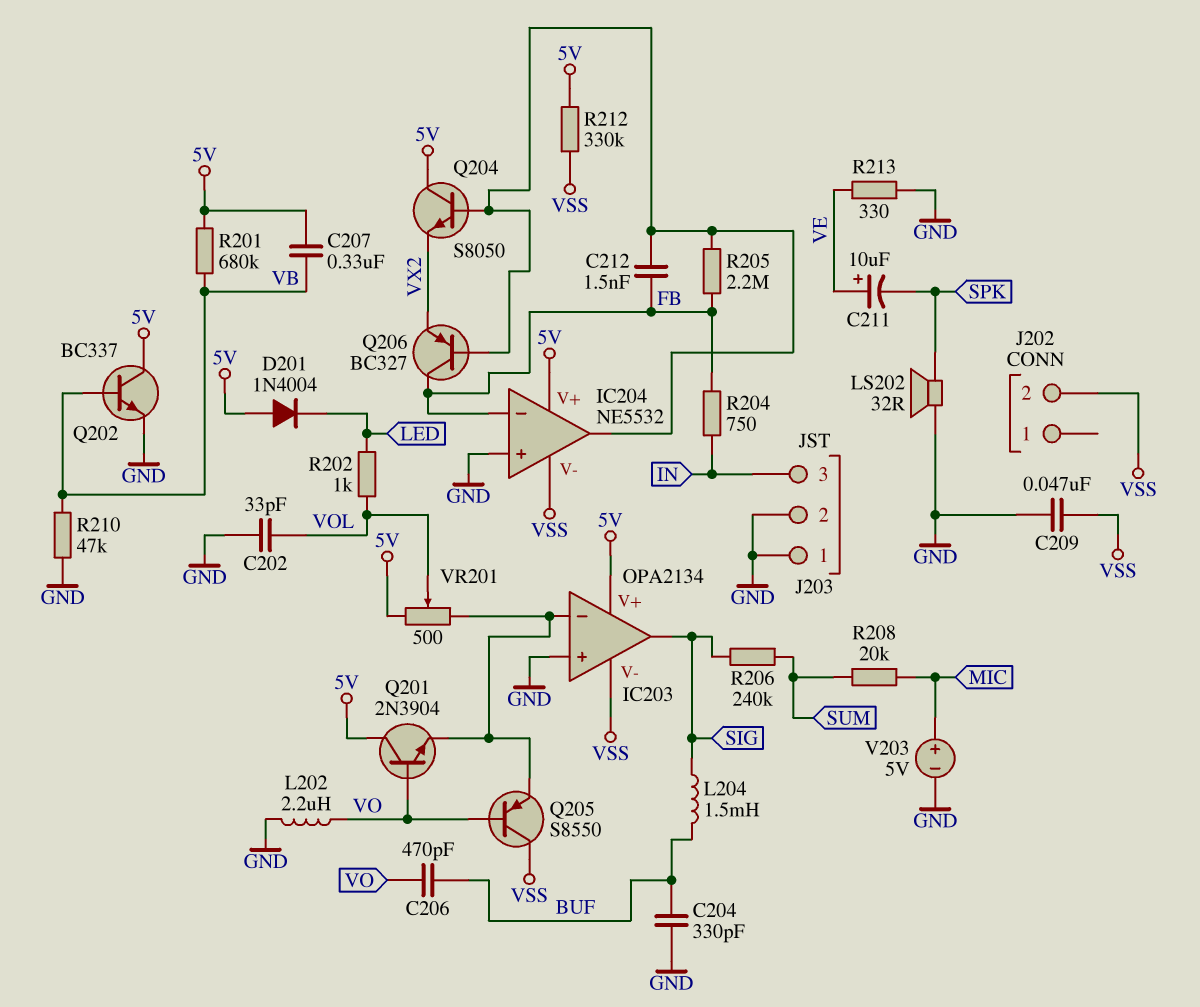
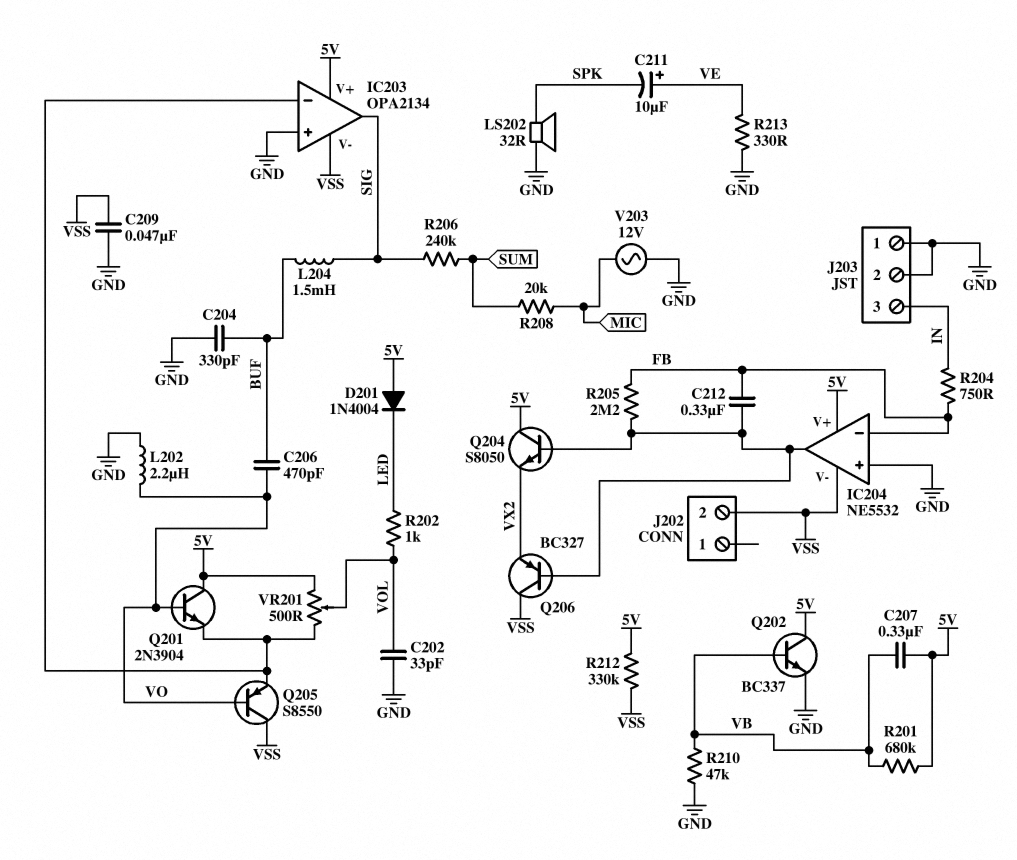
C212: 1.5nF (FB, IC204/out) -> 330nF (FB, IC204/out)
Q206: PNP BC327 (B IC204/out, C FB, E VX2) -> PNP BC327 (B IC204/out, C VSS, E VX2)
V203: 5V (plus MIC, minus GND) -> AC 12V (GND, MIC)

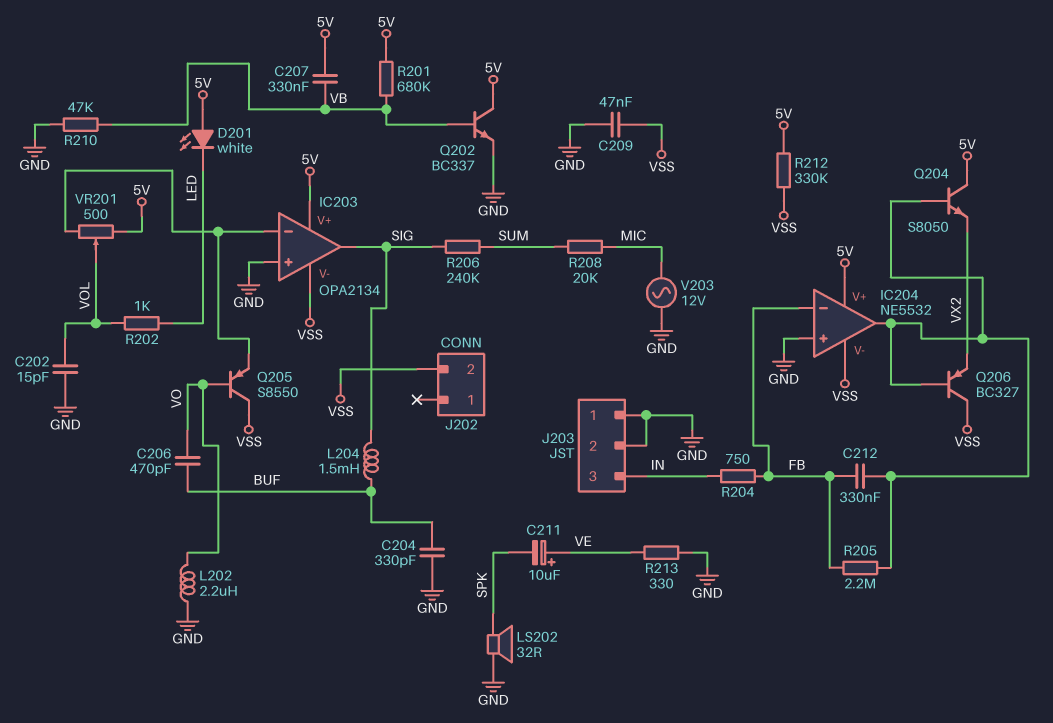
C202: 33pF (GND, VOL) -> 15pF (GND, VOL)
D201: diode 1N4004 (A 5V, K LED) -> LED white (A 5V, K LED)
Q201: NPN 2N3904 (B VO, C 5V, E IC203/in-) -> none

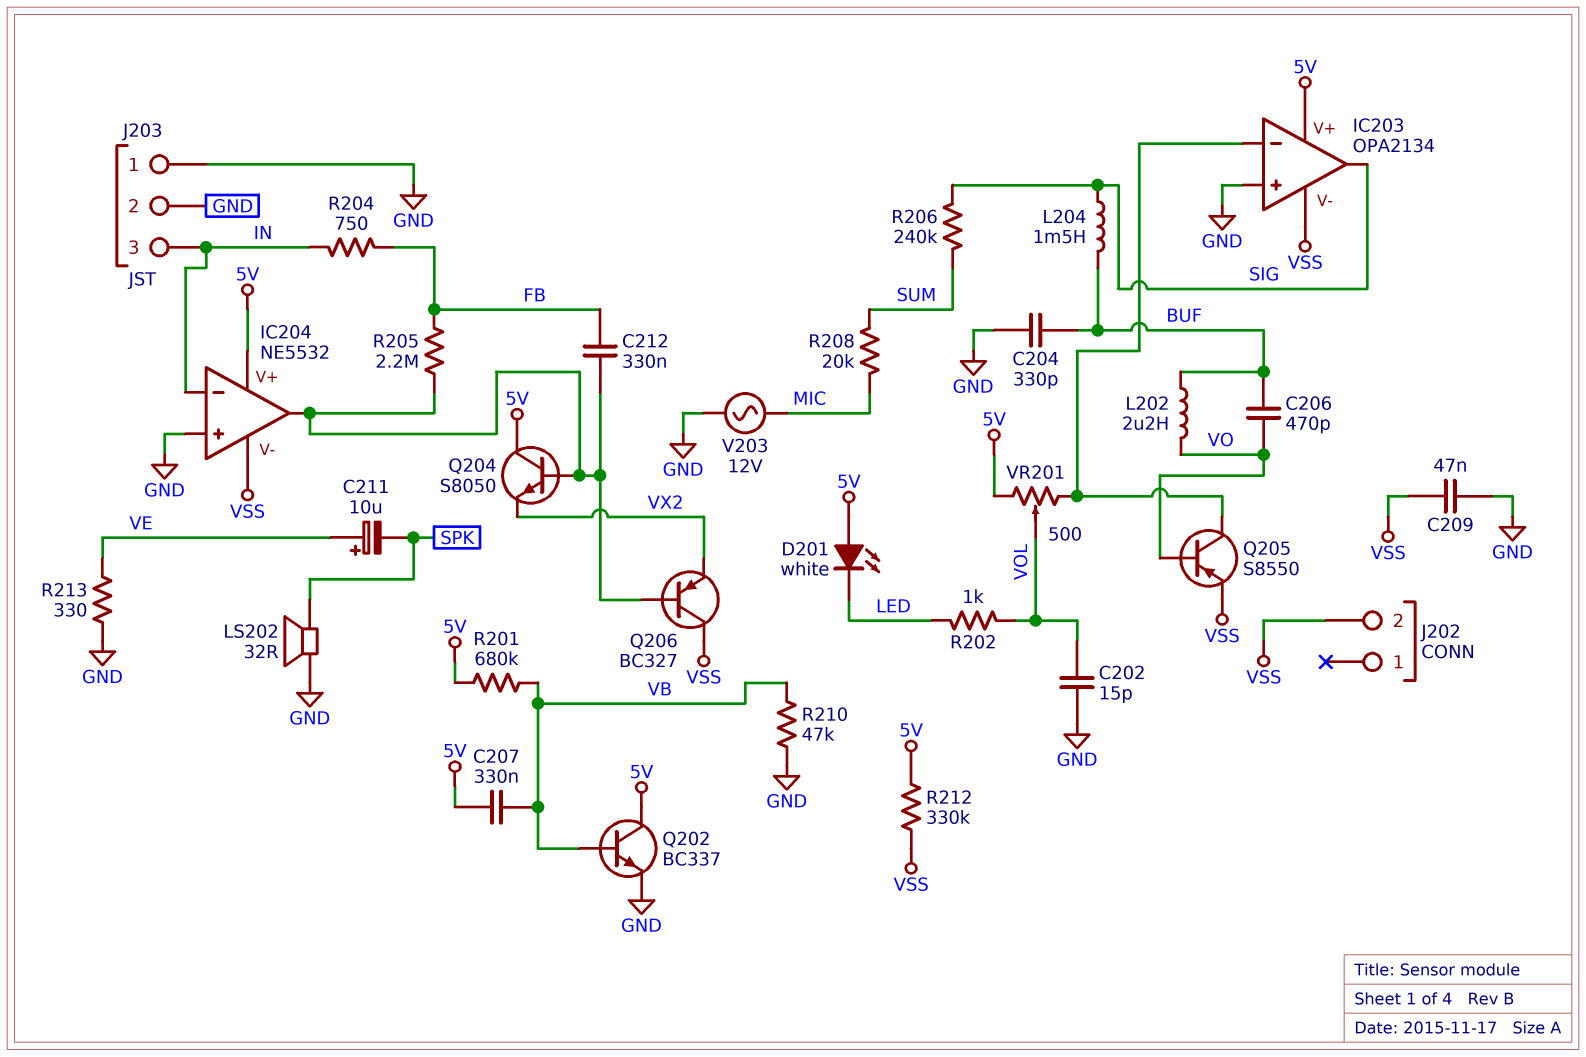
IC204 pin in-: FB -> IN
L202: 2.2uH (GND, VO) -> 2.2uH (BUF, VO)
Q205: PNP S8550 (B VO, C VSS, E IC203/in-) -> PNP S8550 (B VO, C IC203/in-, E VSS)

